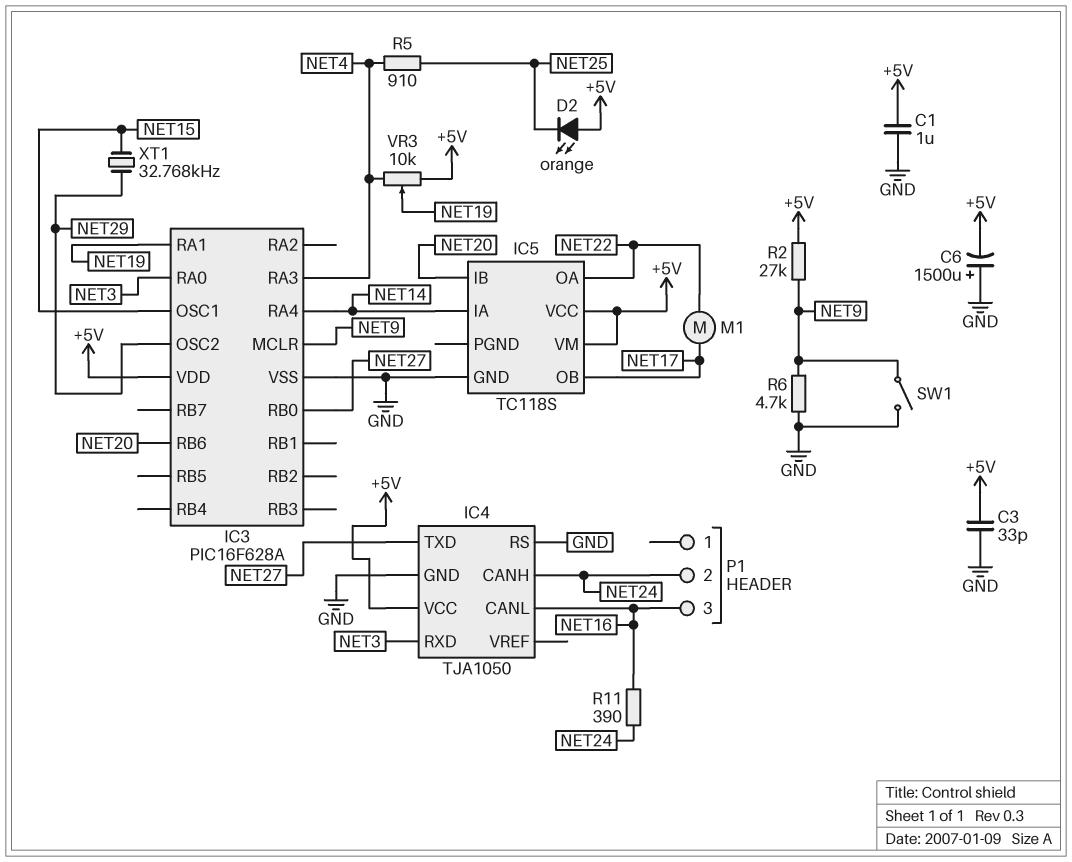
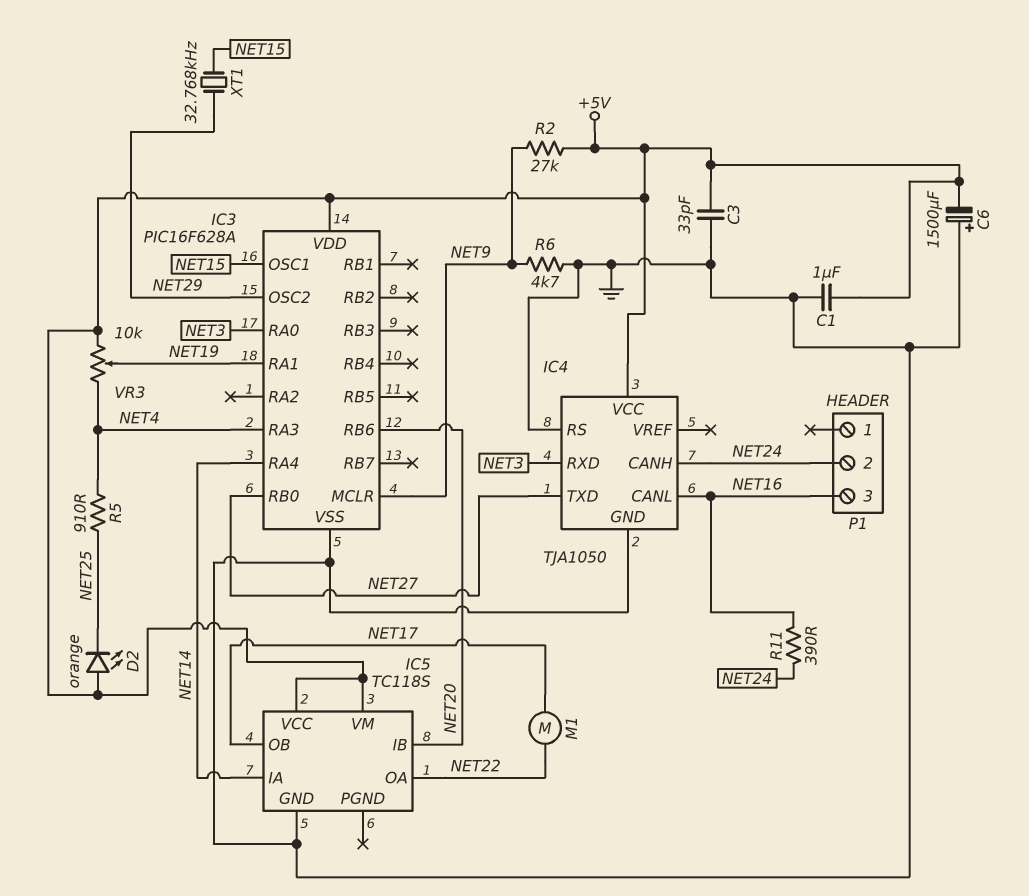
SW1: switch (GND, NET9) -> none

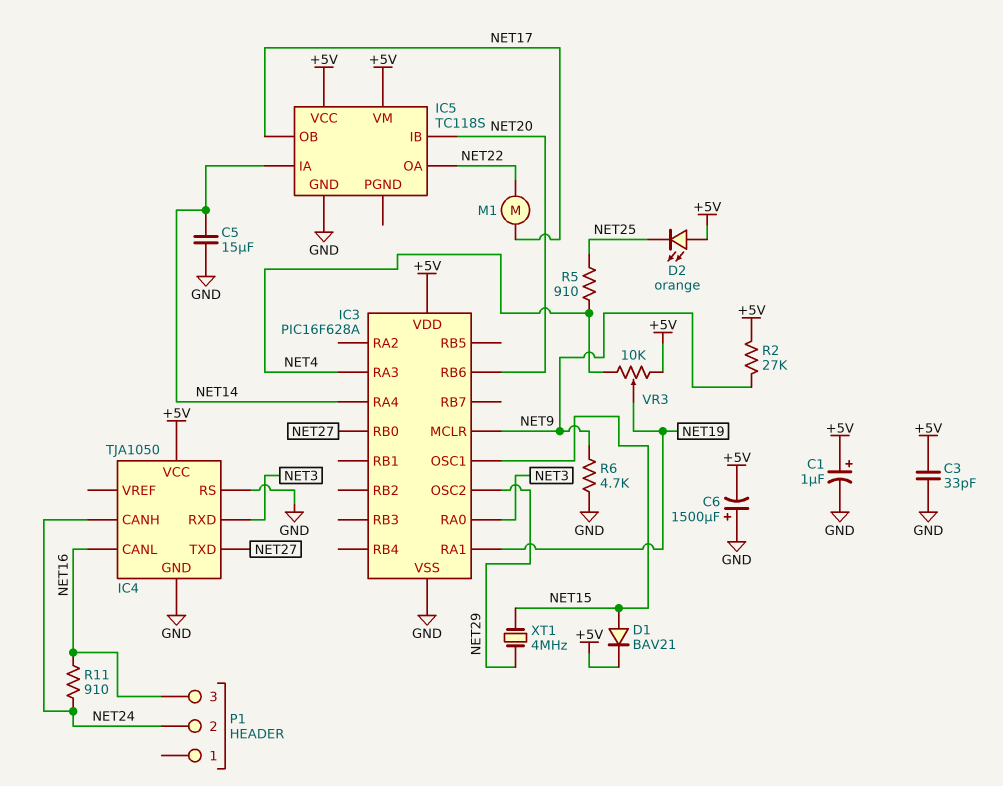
C1: 1uF (+5V, GND) -> 1uF (plus +5V, minus GND)
C5: none -> 15uF (GND, NET14)
D1: none -> diode BAV21 (A NET15, K +5V)
R11: 390 (NET16, NET24) -> 910 (NET16, NET24)
XT1: 32.768kHz (NET15, NET29) -> 4MHz (NET15, NET29)

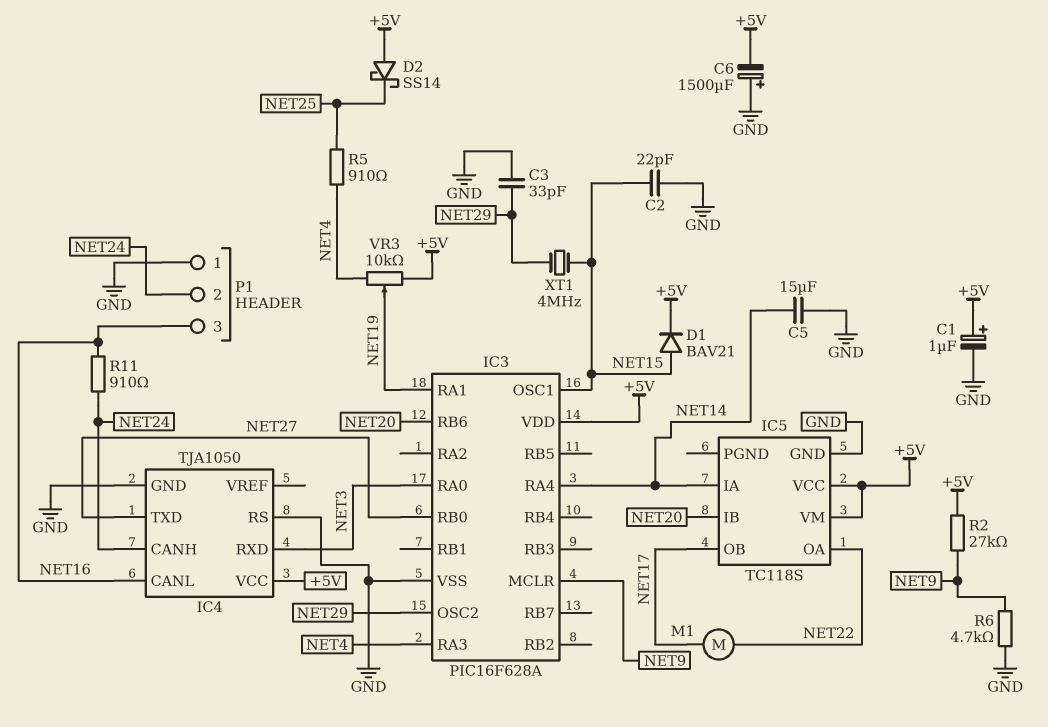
C2: none -> 22pF (GND, NET15)
C3: 33pF (+5V, GND) -> 33pF (GND, NET29)
D2: LED orange (A +5V, K NET25) -> schottky SS14 (A +5V, K NET25)
P1 pin 1: none -> GND

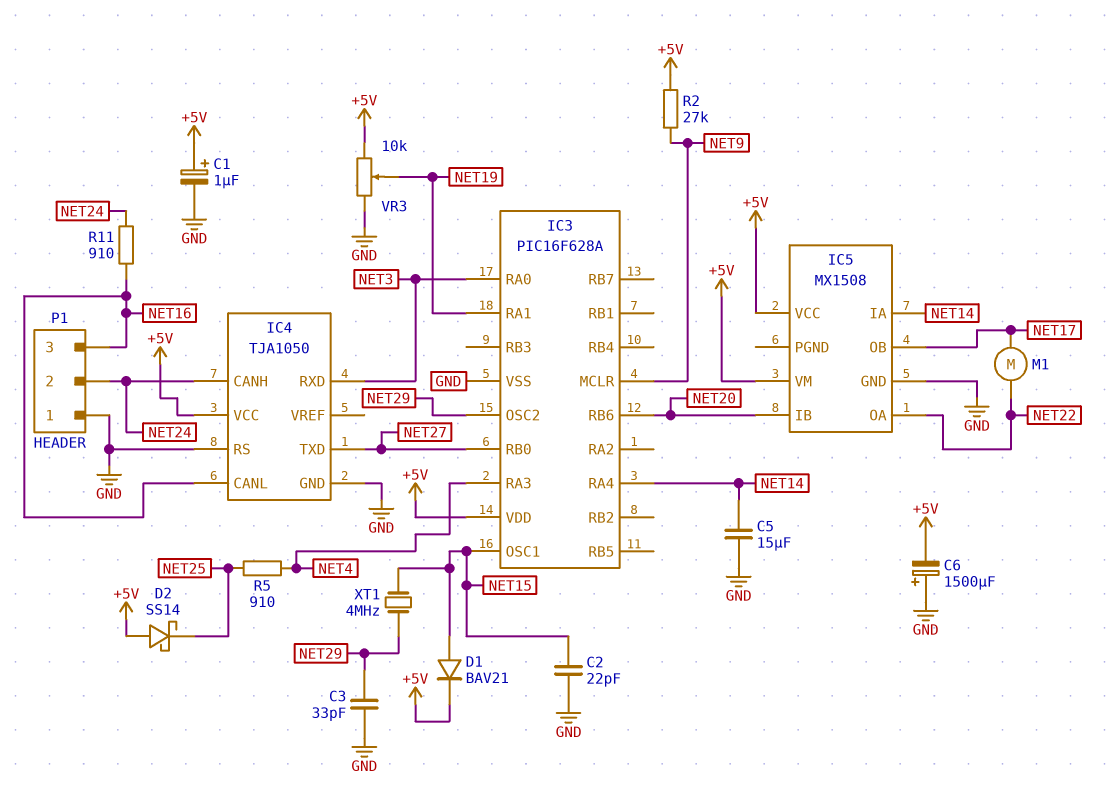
IC5: TC118S -> MX1508
R6: 4.7k (GND, NET9) -> none
VR3: 10k (+5V, NET4, wiper NET19) -> 10k (+5V, GND, wiper NET19)

